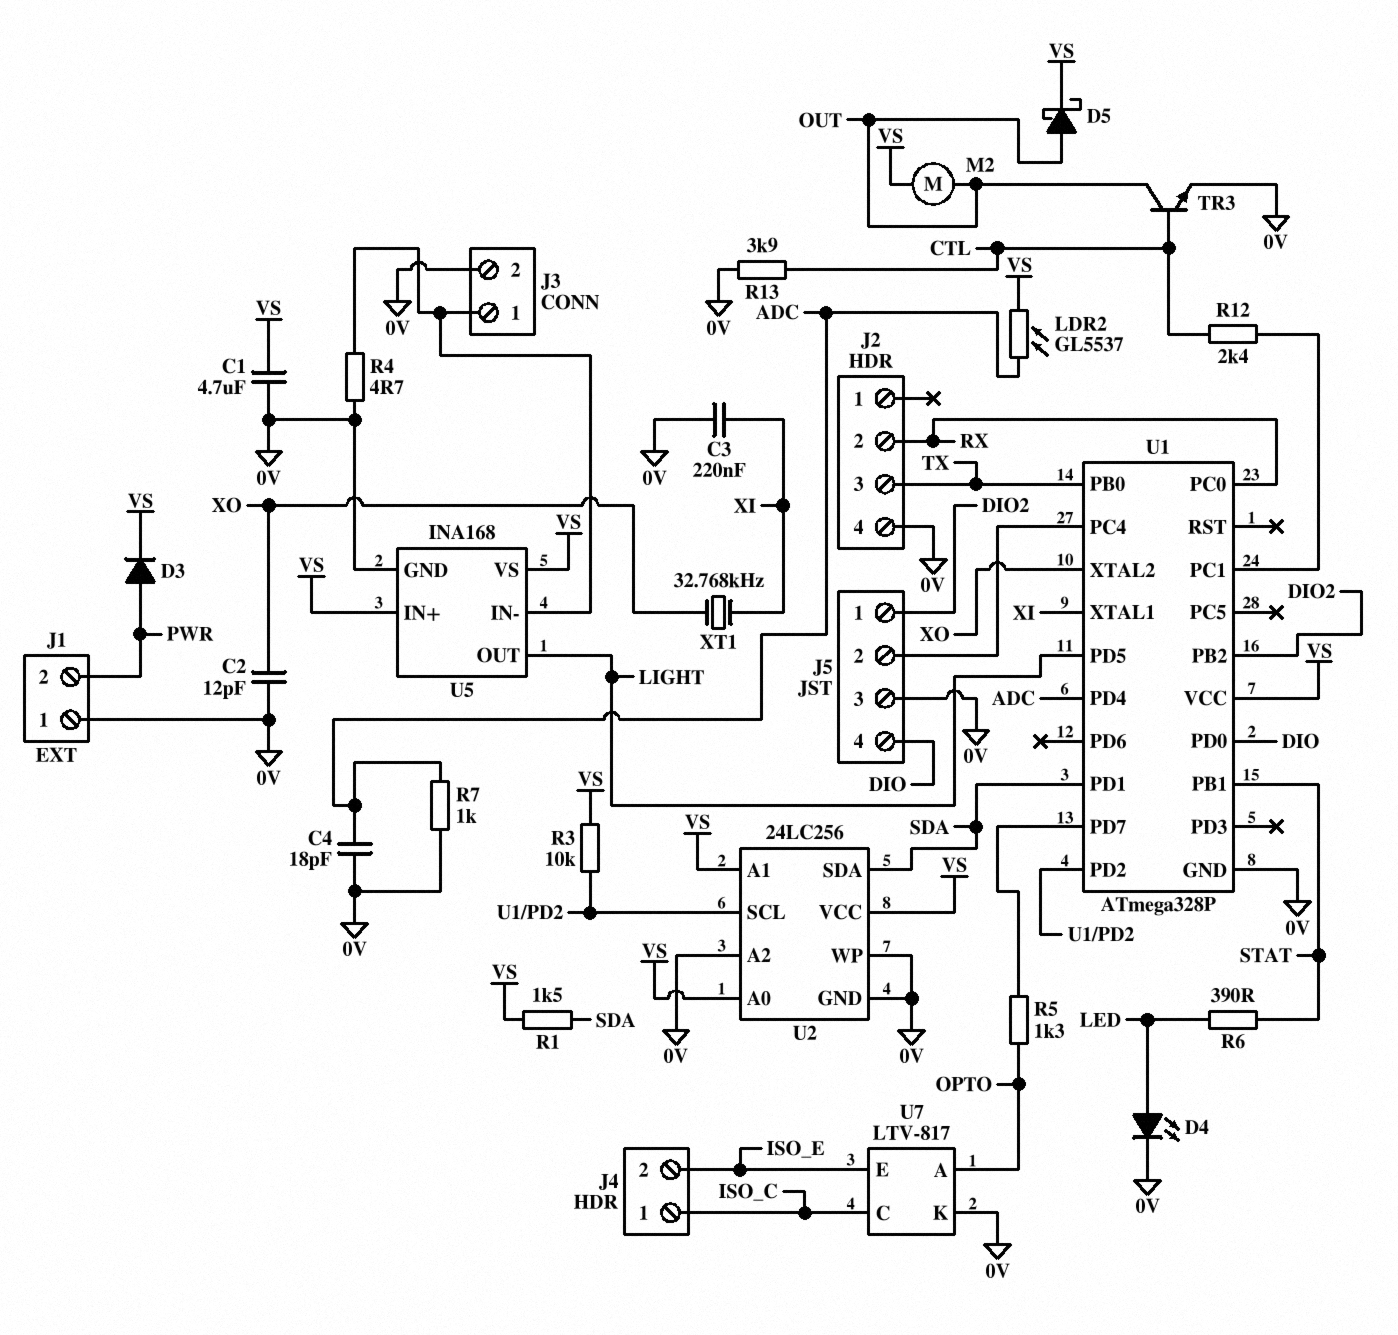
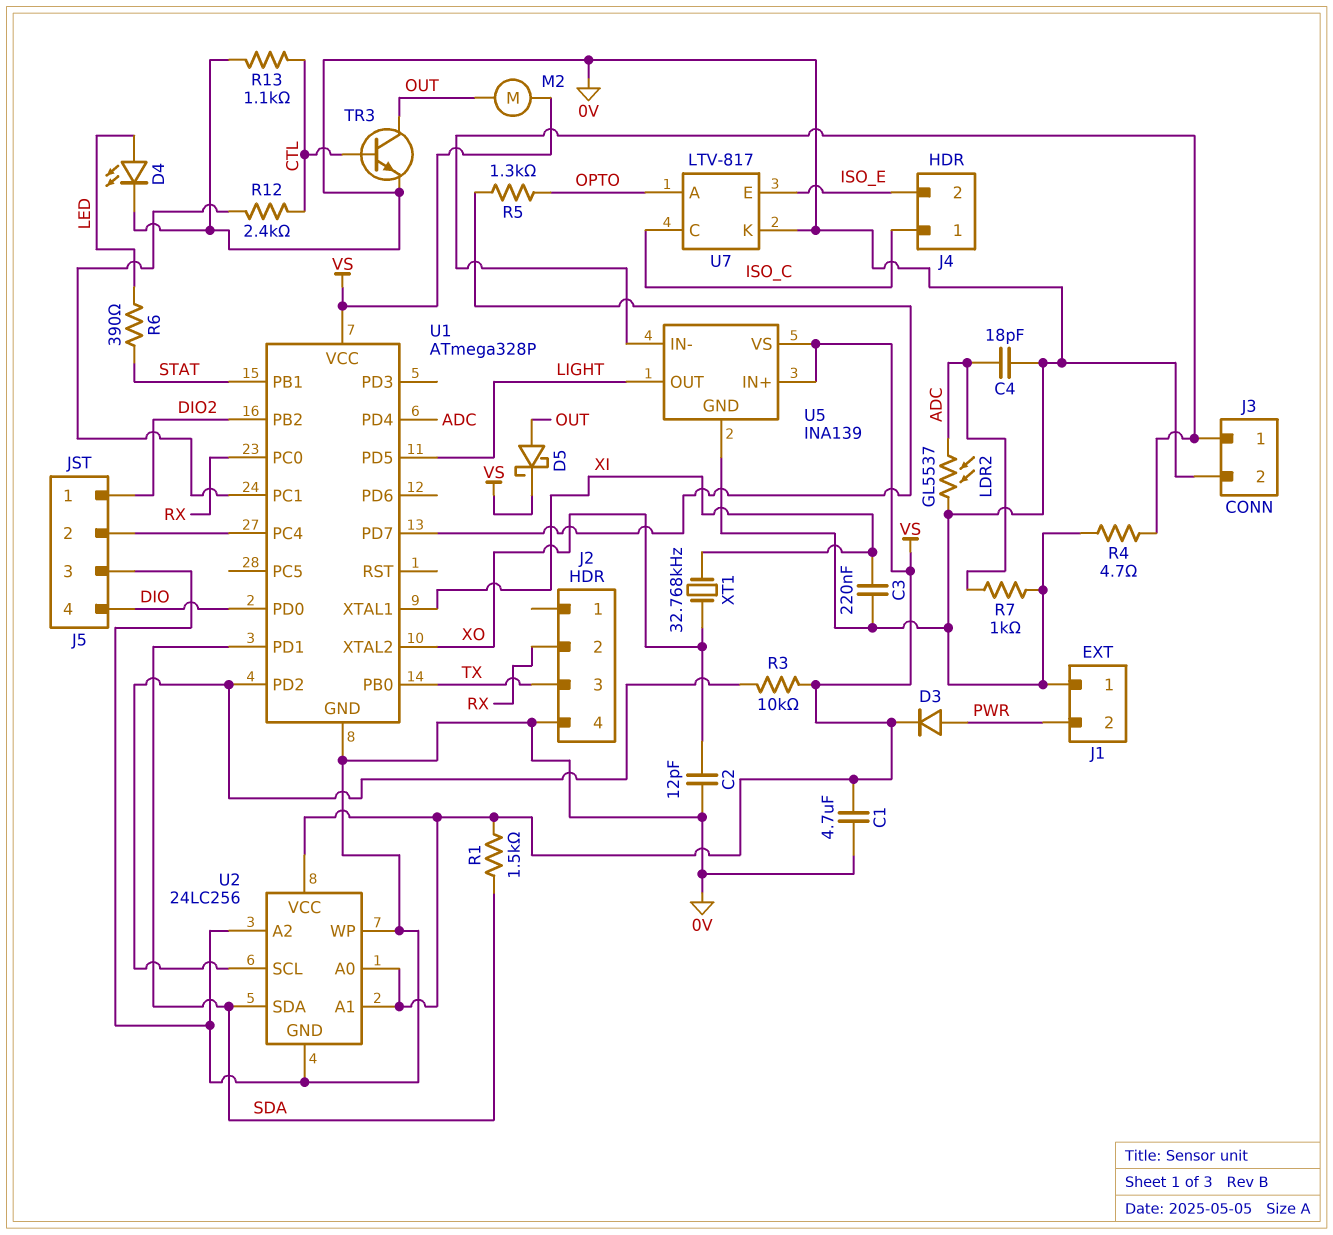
LDR2: GL5537 (ADC, VS) -> GL5537 (0V, ADC)
R13: 3.9k (0V, CTL) -> 1.1k (0V, CTL)
U5: INA168 -> INA139

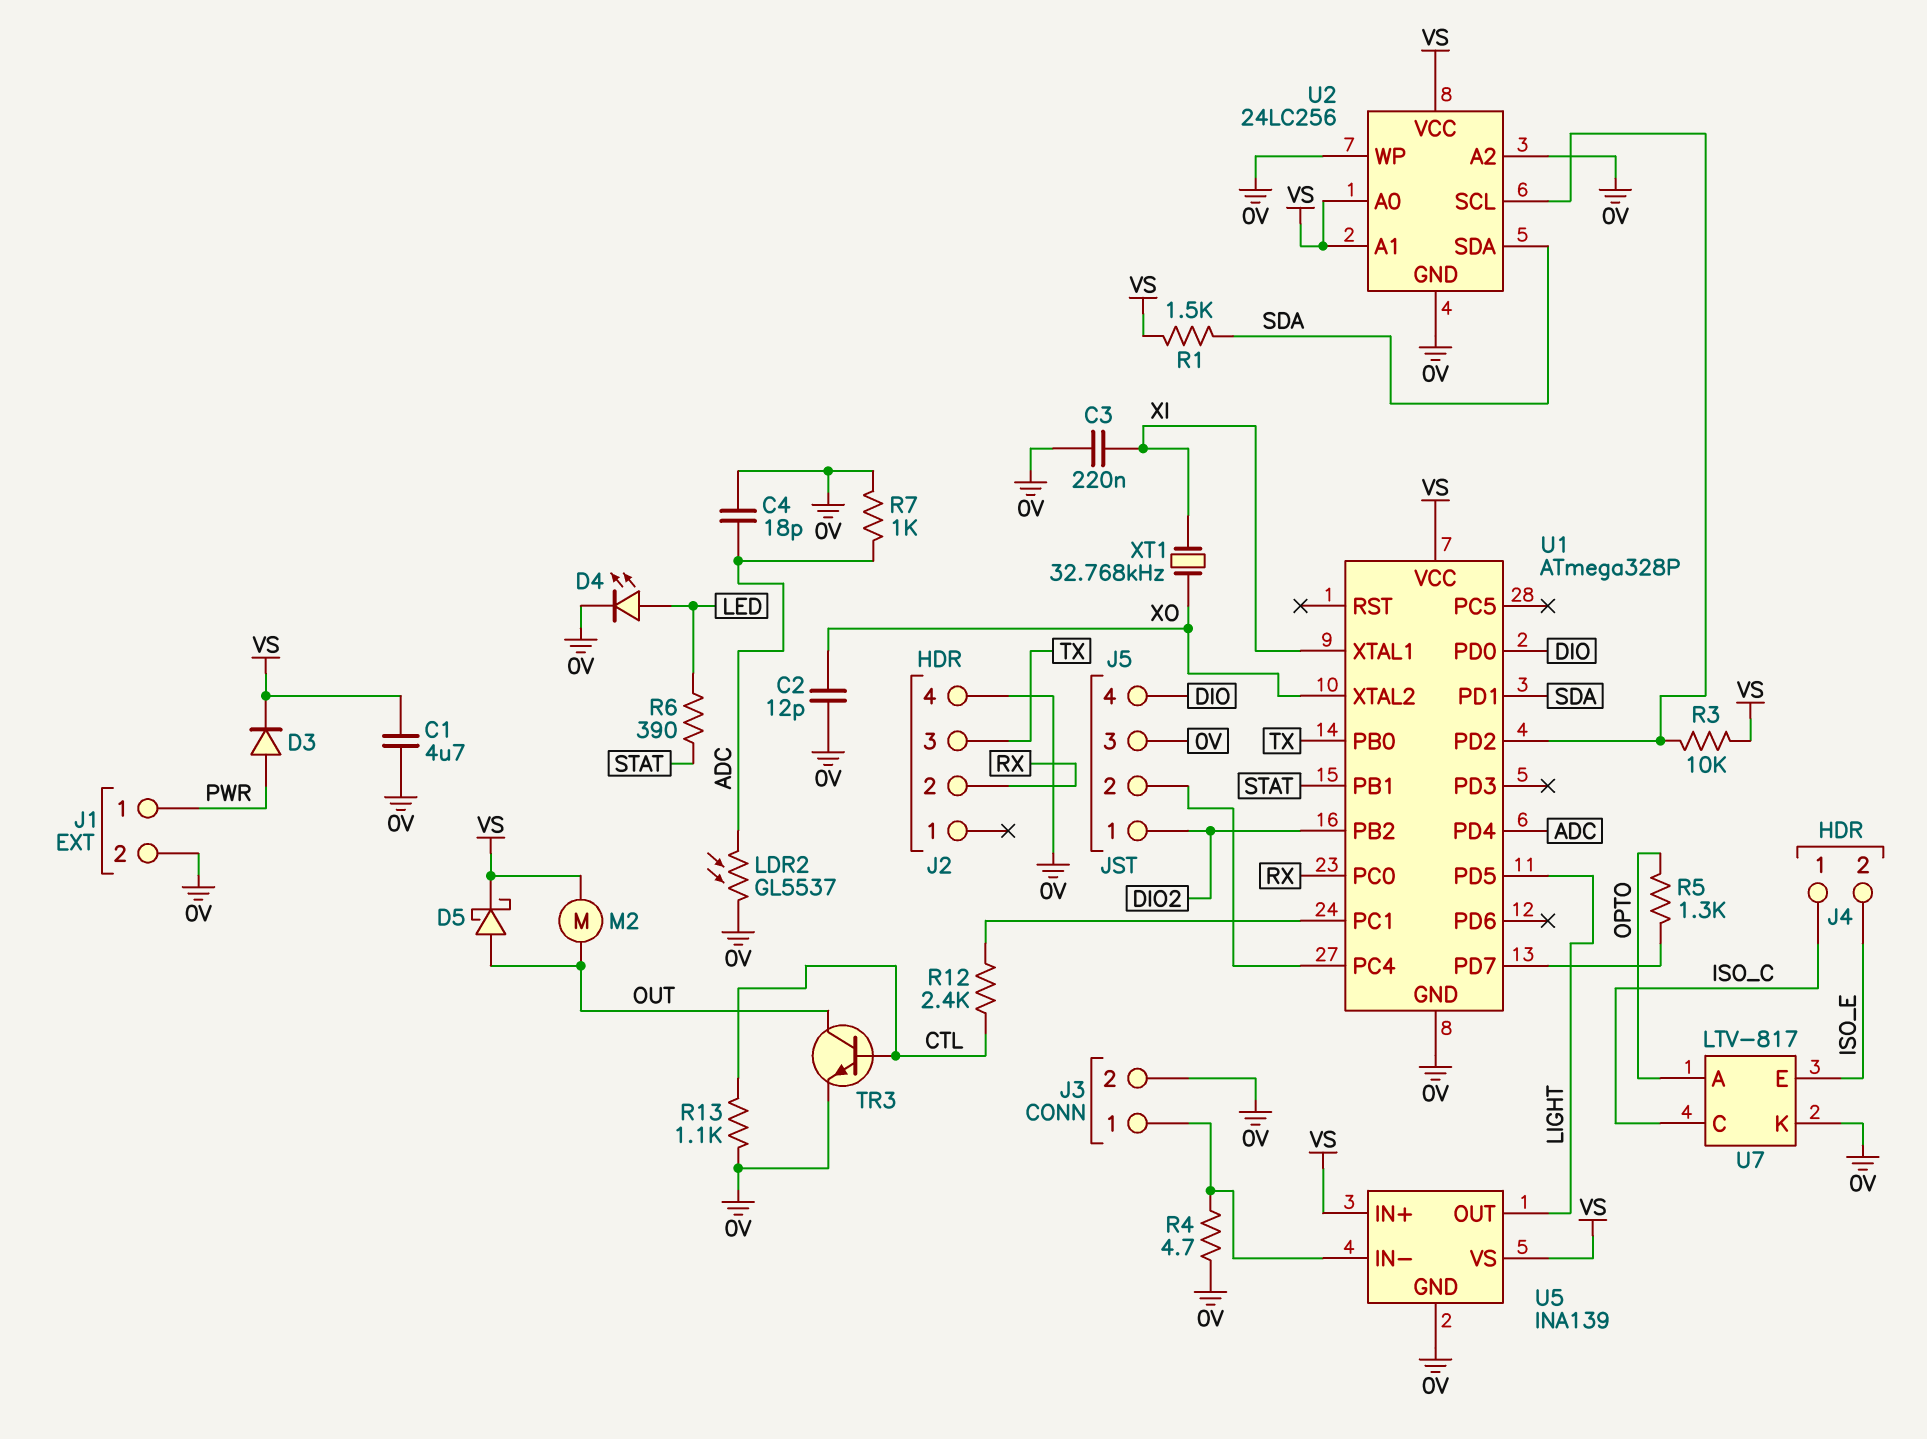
J1 pin 1: 0V -> PWR
J1 pin 2: PWR -> 0V

